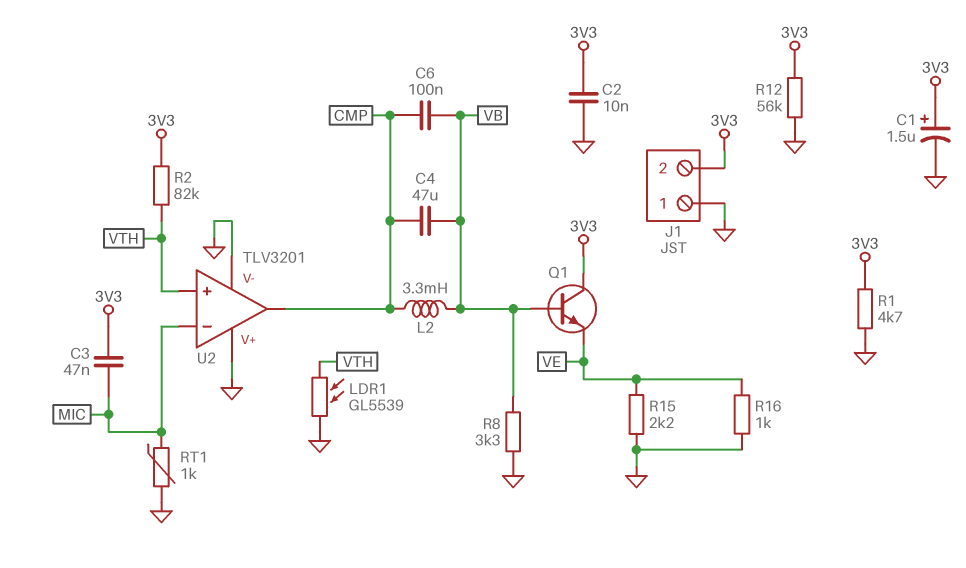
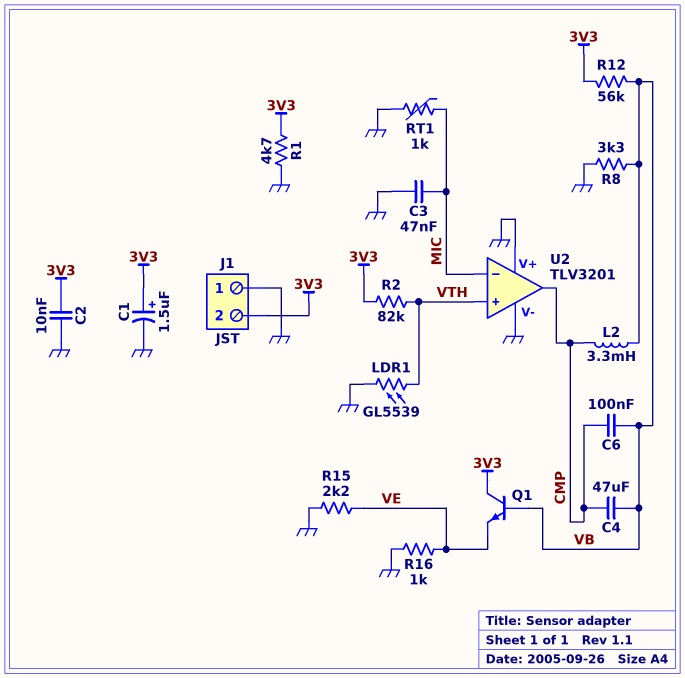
C3: 47nF (3V3, MIC) -> 47nF (GND, MIC)
R12: 56k (3V3, GND) -> 56k (3V3, VB)

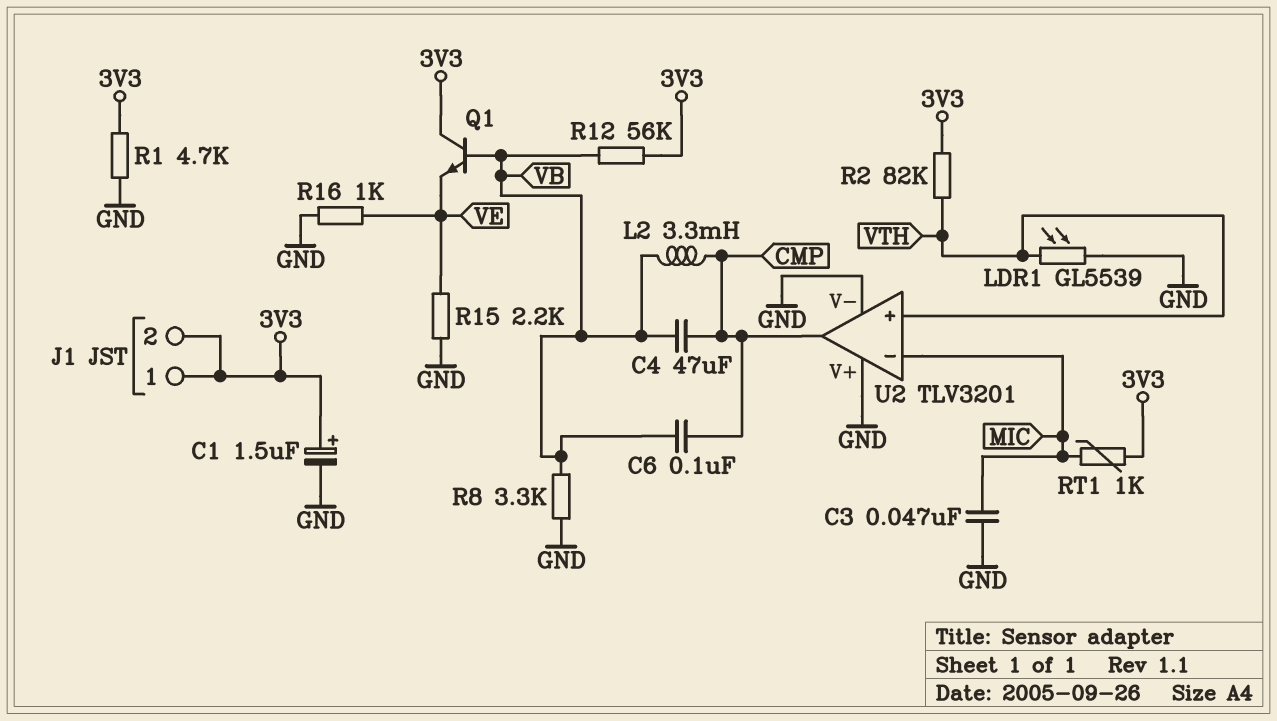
C2: 10nF (3V3, GND) -> none
J1 pin 1: GND -> 3V3
RT1: 1k (GND, MIC) -> 1k (3V3, MIC)

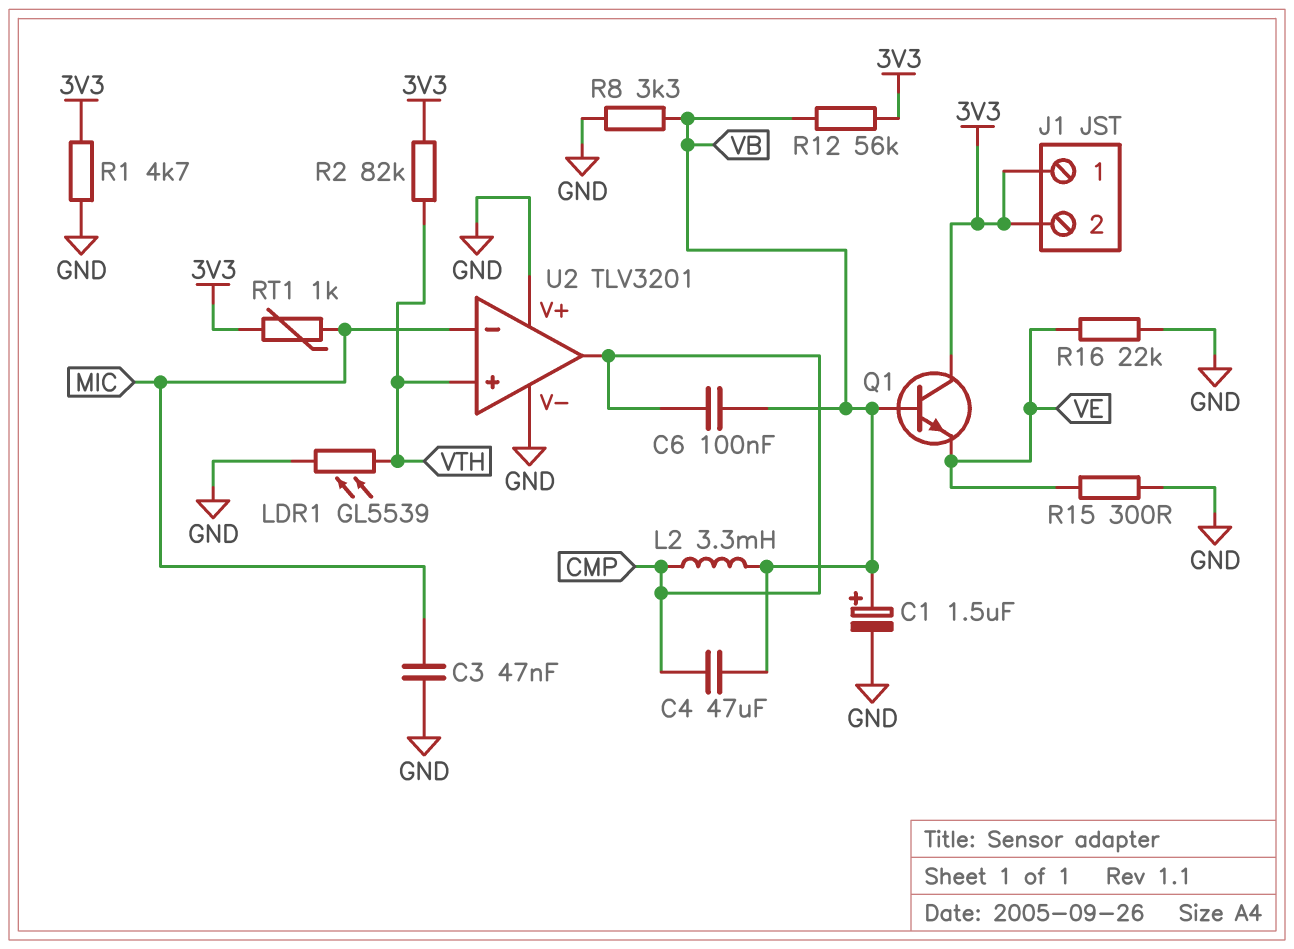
C1: 1.5uF (plus 3V3, minus GND) -> 1.5uF (plus VB, minus GND)
R15: 2.2k (GND, VE) -> 300 (GND, VE)
R16: 1k (GND, VE) -> 22k (GND, VE)

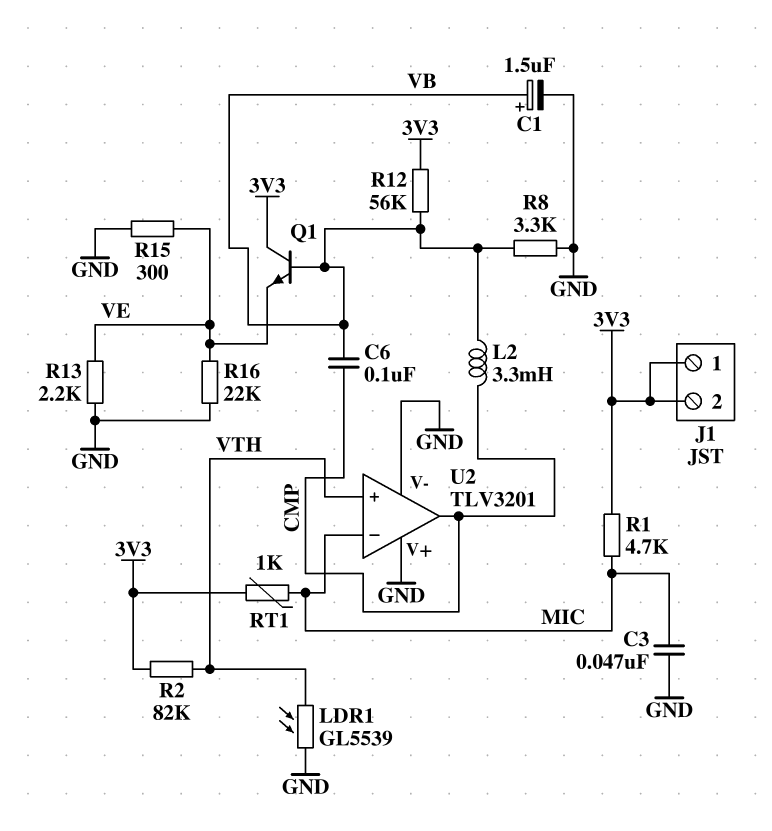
C4: 47uF (CMP, VB) -> none
R1: 4.7k (3V3, GND) -> 4.7k (3V3, MIC)
R13: none -> 2.2k (GND, VE)

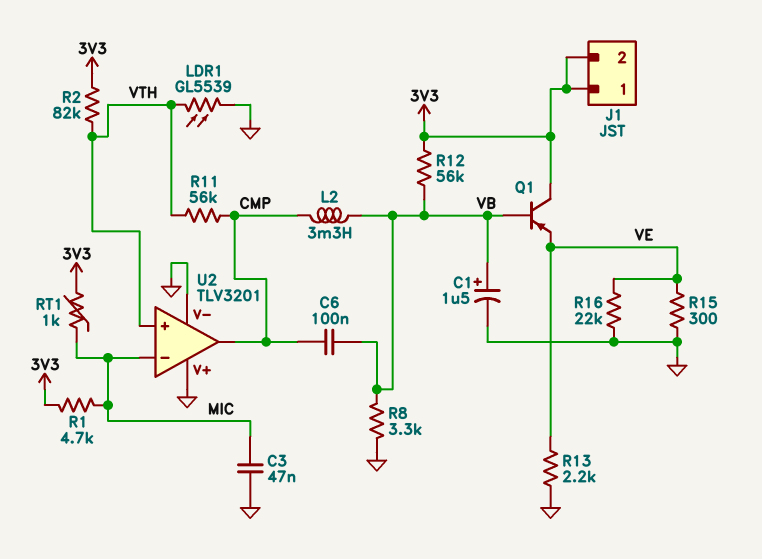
Q1: NPN (B VB, C 3V3, E VE) -> PNP (B VB, C 3V3, E VE)
R11: none -> 56k (CMP, VTH)

